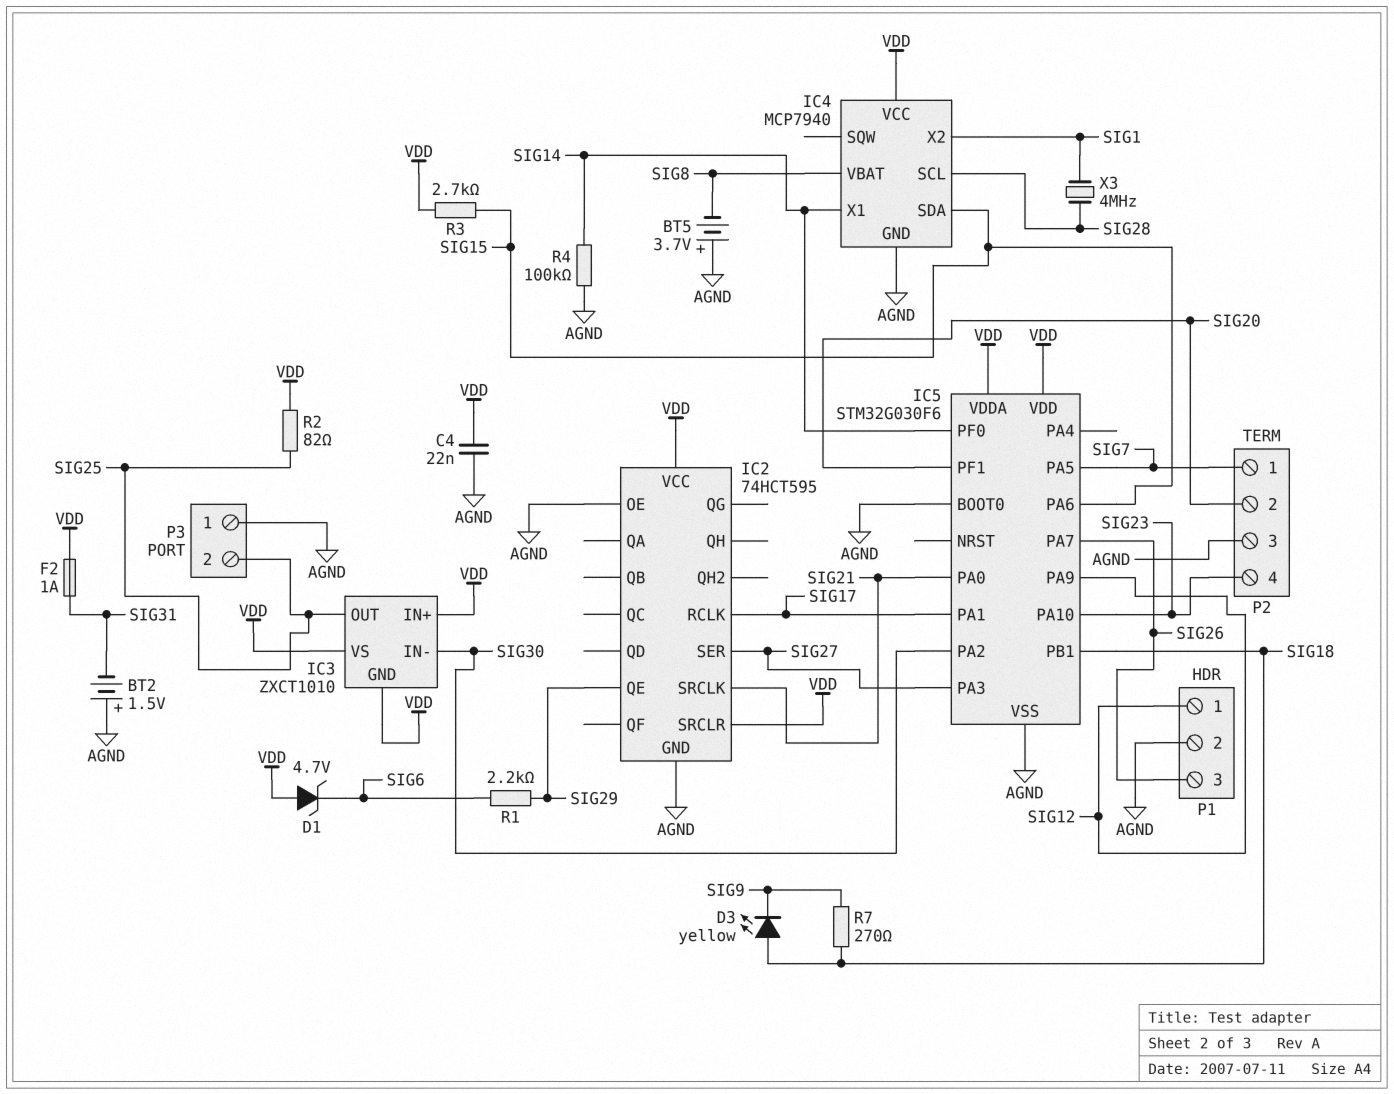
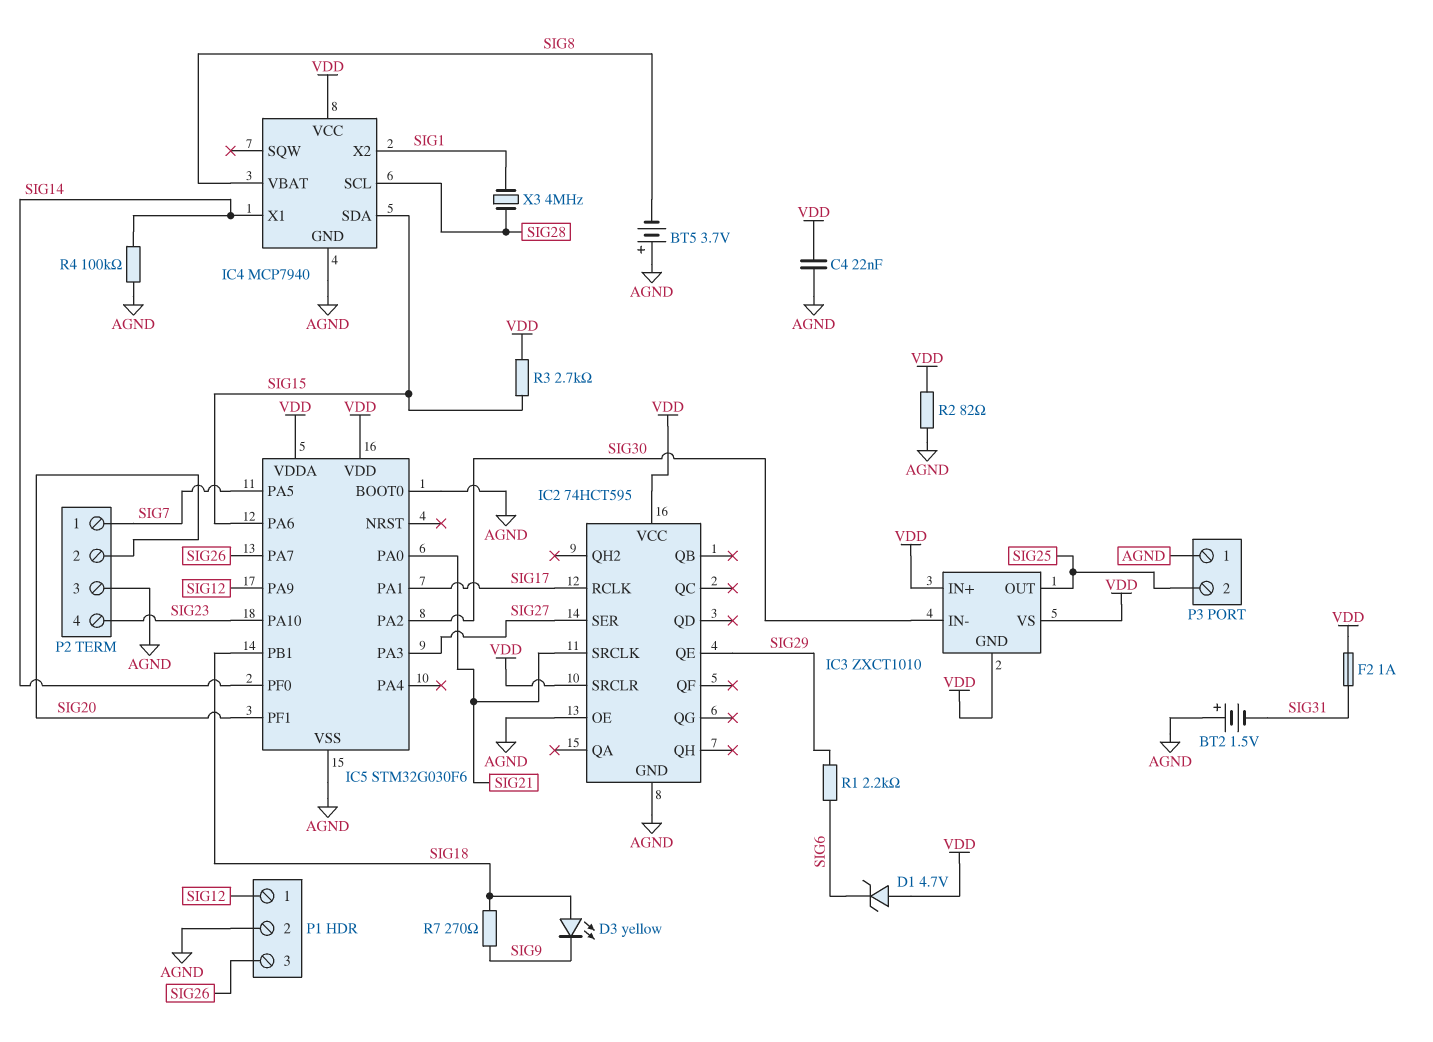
R2: 82 (SIG25, VDD) -> 82 (AGND, VDD)

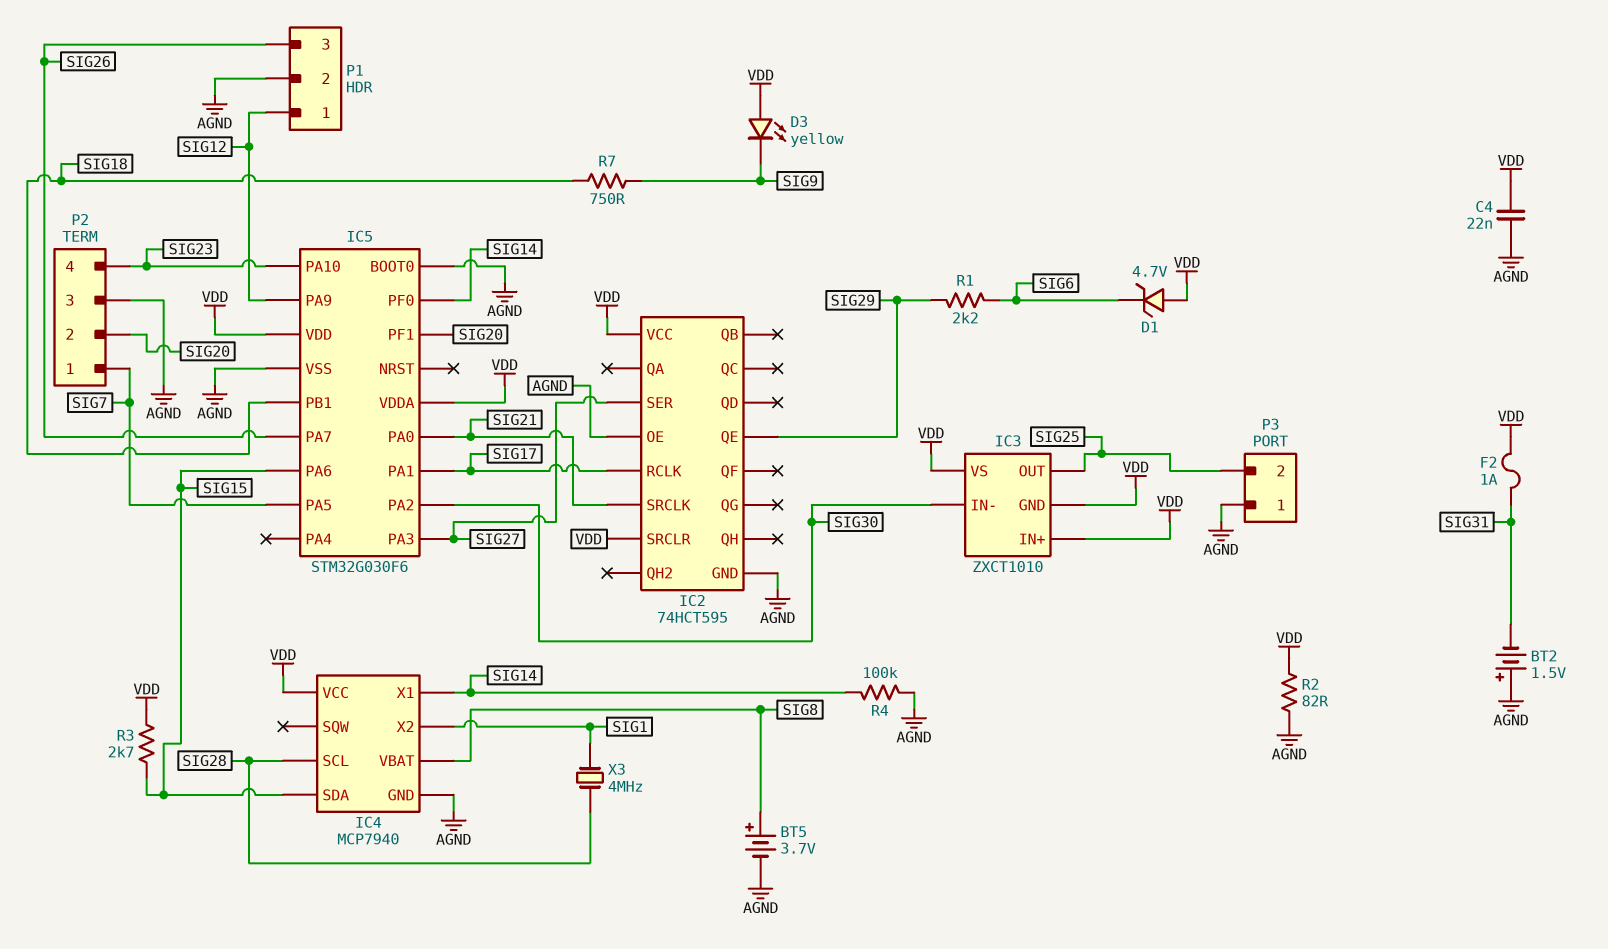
BT5: 3.7V (plus AGND, minus SIG8) -> 3.7V (plus SIG8, minus AGND)
D3: LED yellow (A SIG18, K SIG9) -> LED yellow (A VDD, K SIG9)
R7: 270 (SIG9, SIG18) -> 750 (SIG9, SIG18)

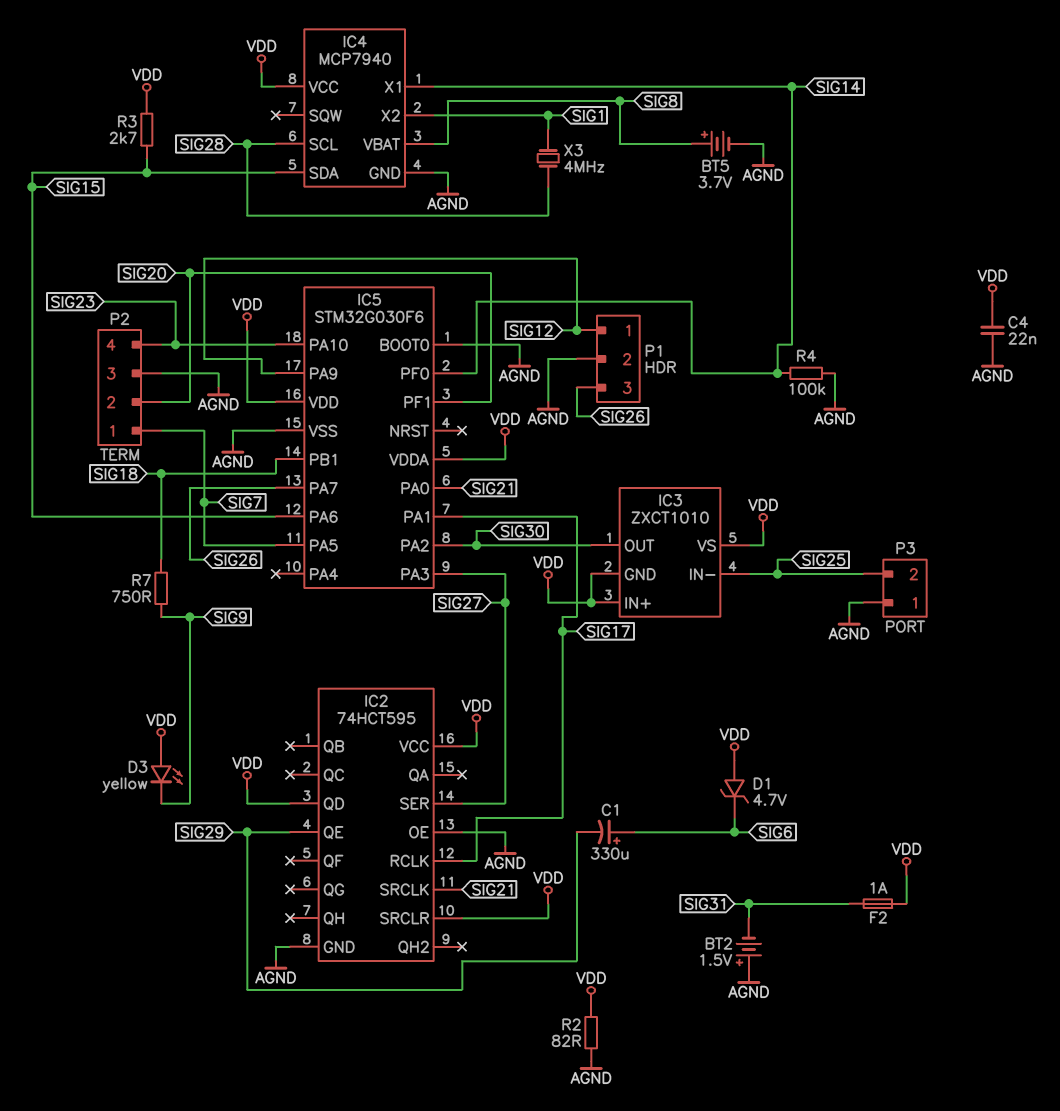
C1: none -> 330uF (plus SIG6, minus SIG29)
IC2 pin QD: none -> VDD
IC3 pin IN-: SIG30 -> SIG25
IC3 pin OUT: SIG25 -> SIG30
R1: 2.2k (SIG6, SIG29) -> none

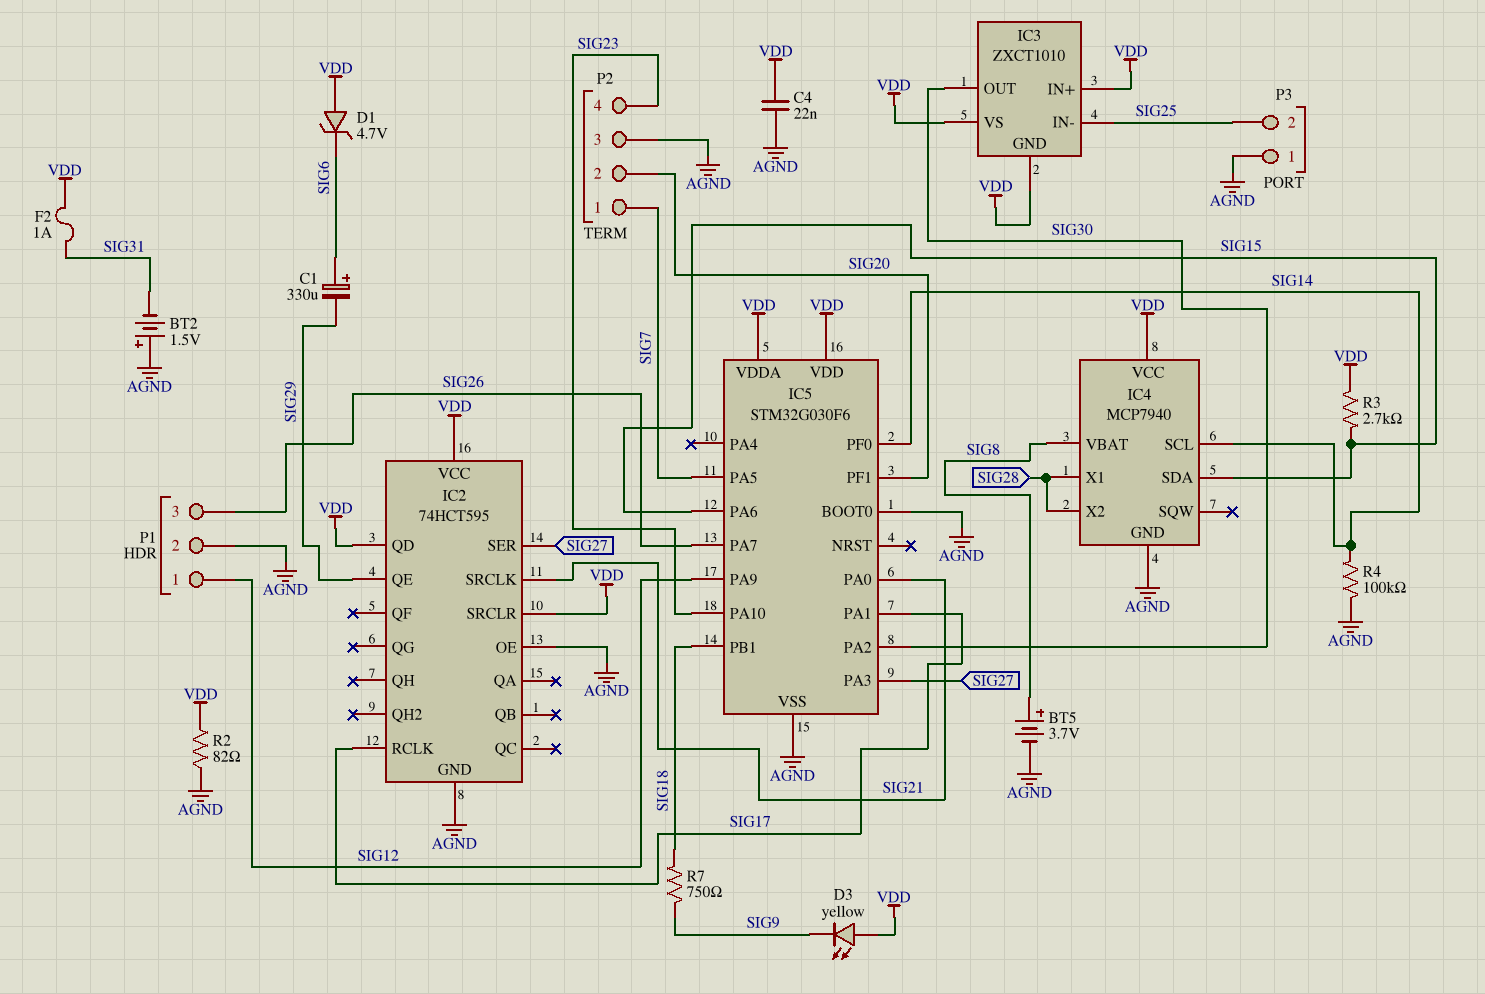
IC4 pin SCL: SIG28 -> SIG14
IC4 pin X1: SIG14 -> SIG28
IC4 pin X2: SIG1 -> SIG28
X3: 4MHz (SIG1, SIG28) -> none

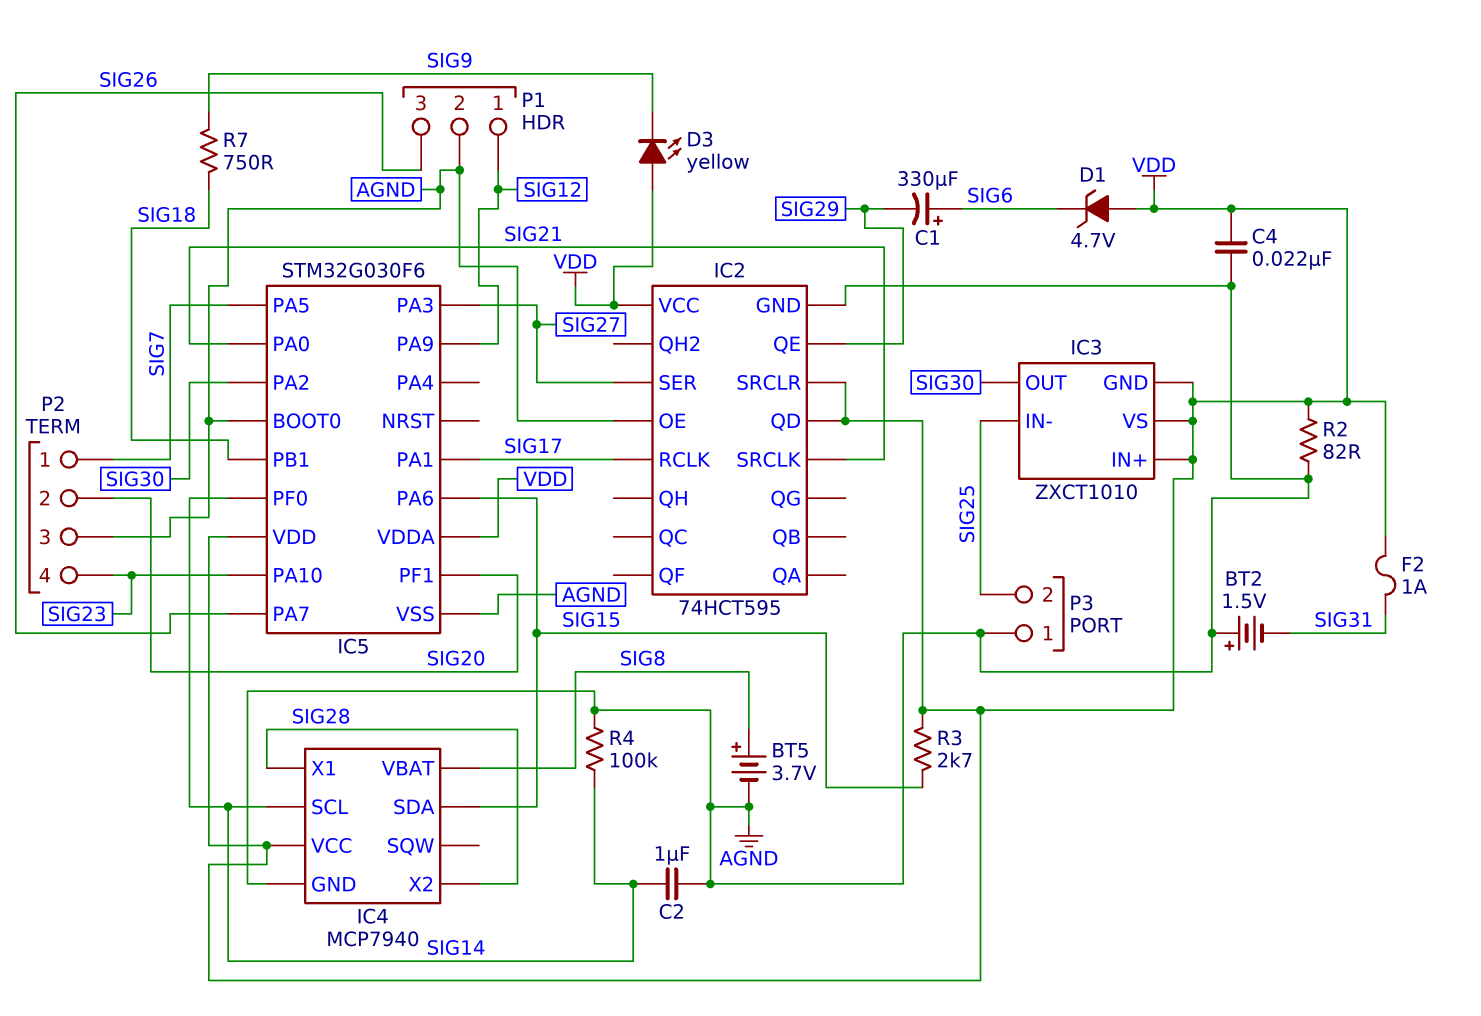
C2: none -> 1uF (AGND, SIG14)

